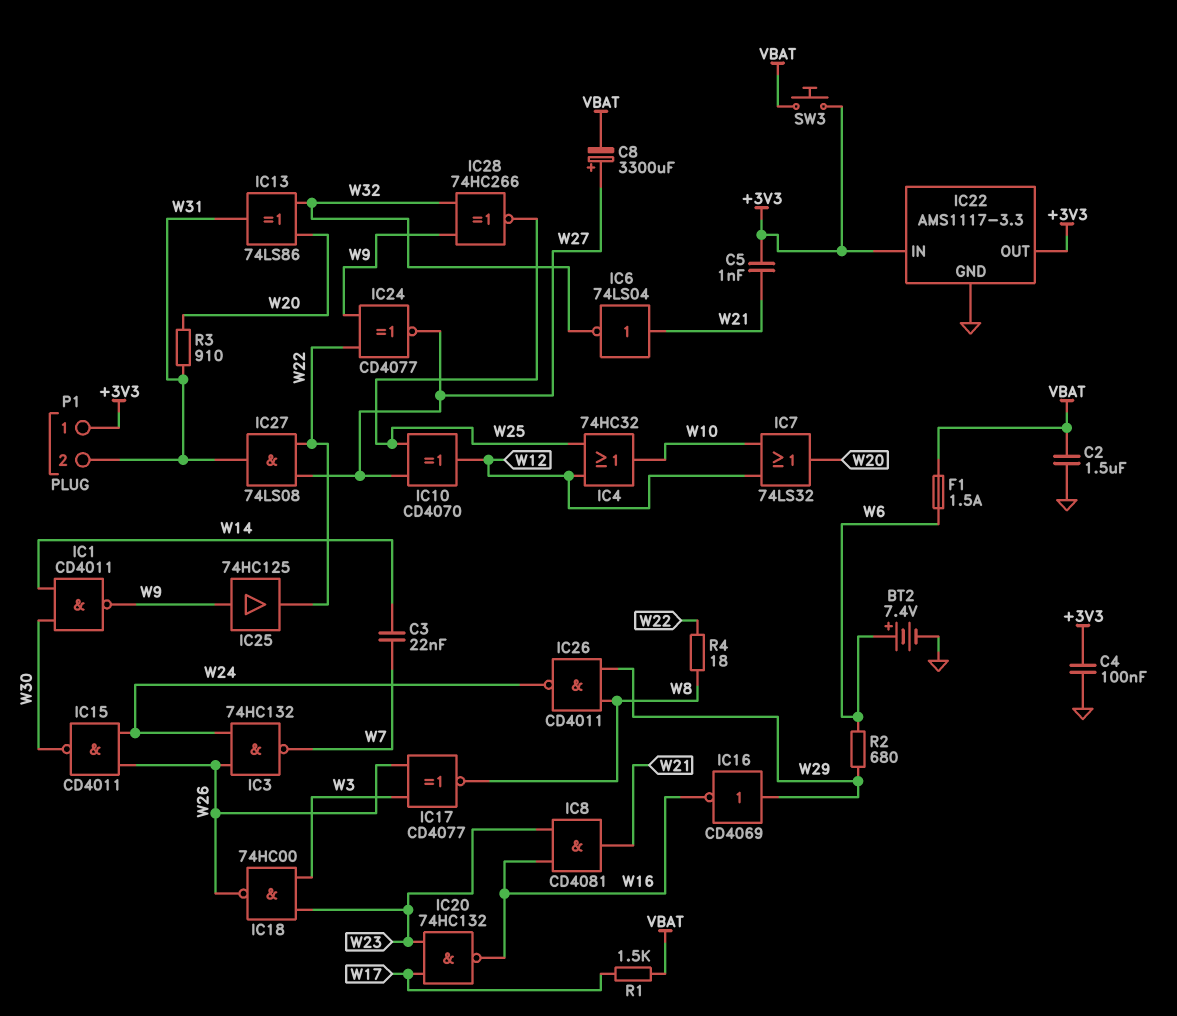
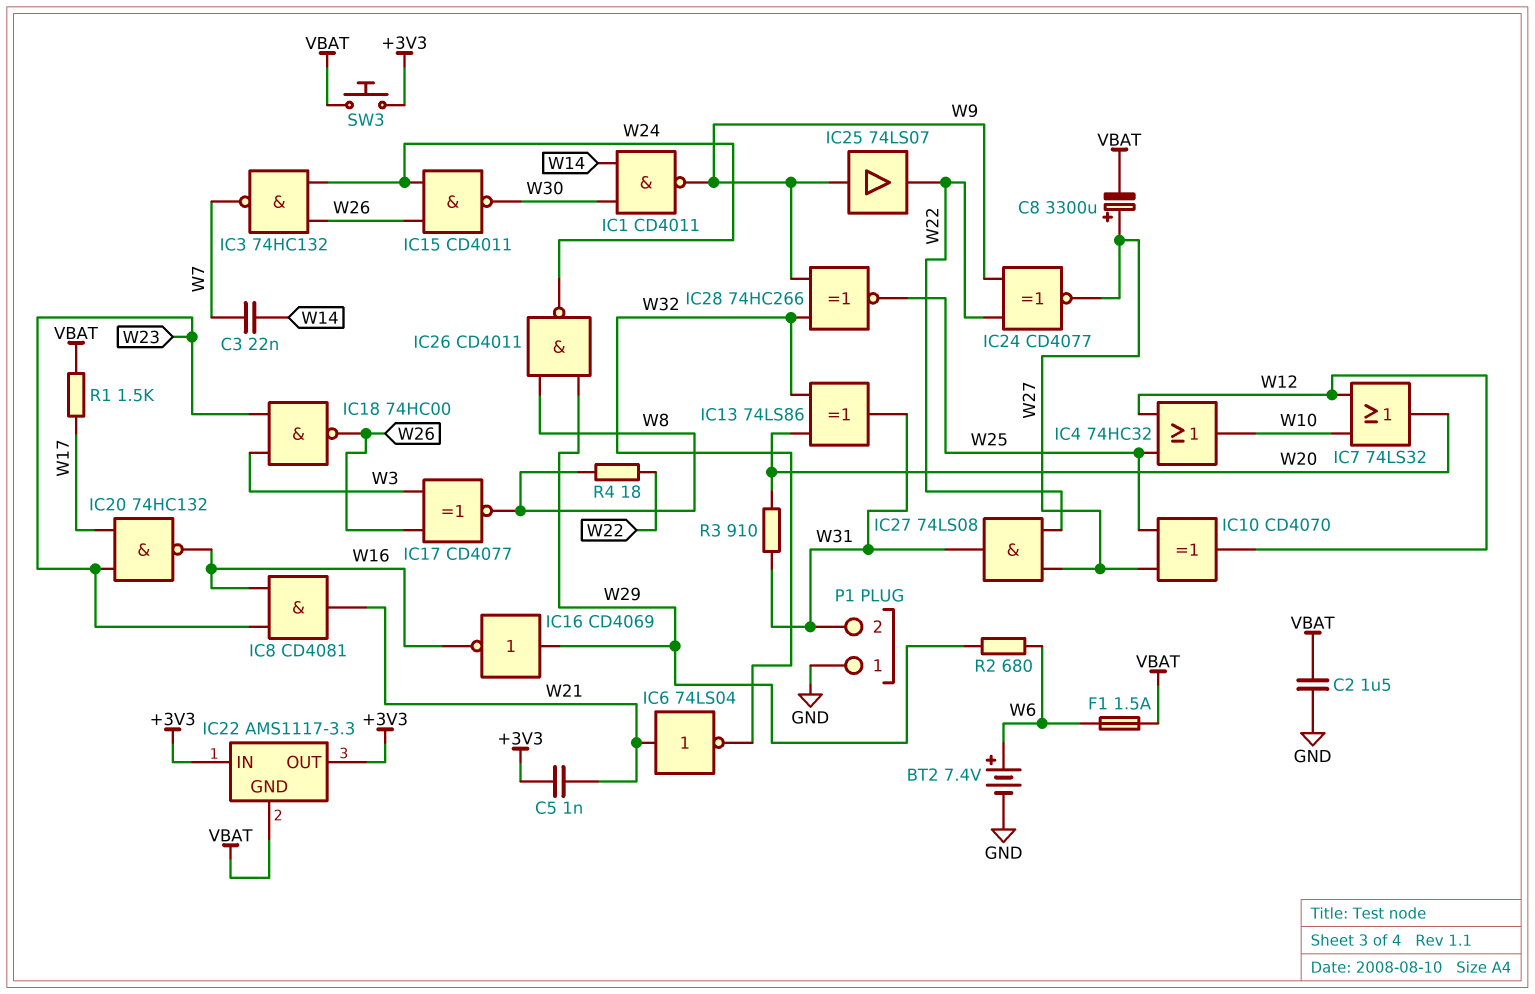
C4: 100nF (+3V3, GND) -> none
IC22 pin GND: GND -> VBAT
IC25: buffer 74HC125 (in W9, out W22) -> buffer 74LS07 (in W9, out W22)
P1 pin 1: +3V3 -> GND

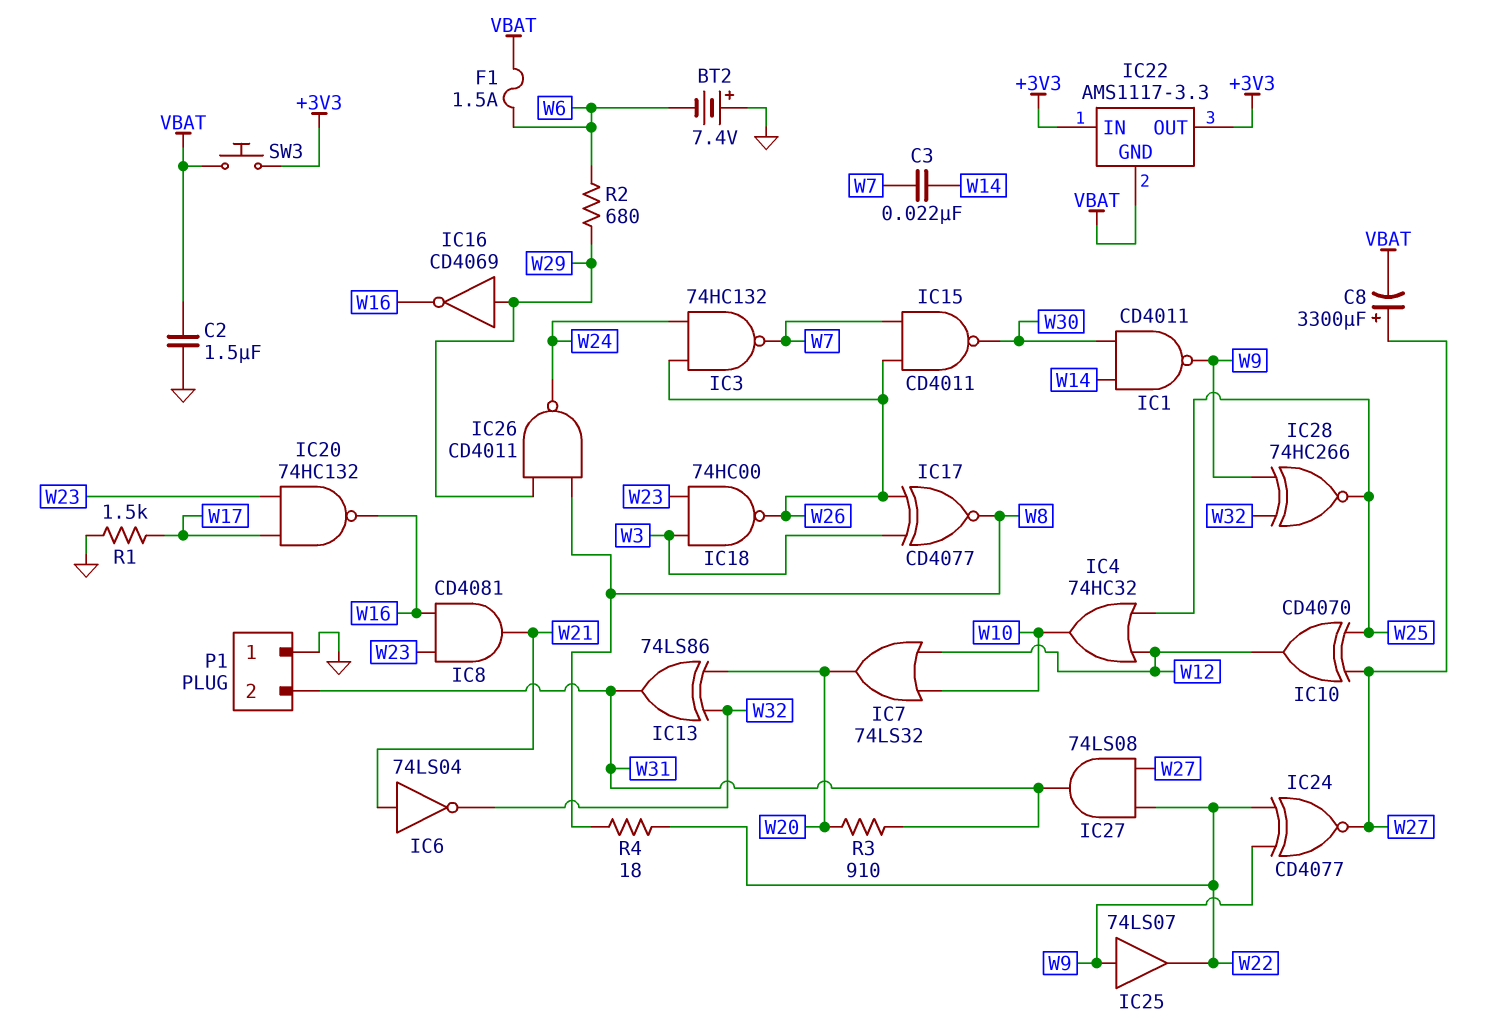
BT2: 7.4V (plus W6, minus GND) -> 7.4V (plus GND, minus W6)
C5: 1nF (+3V3, W21) -> none
IC15: NAND CD4011 (in W24, in W26, out W30) -> NAND CD4011 (in W7, in W26, out W30)
R1: 1.5k (VBAT, W17) -> 1.5k (GND, W17)

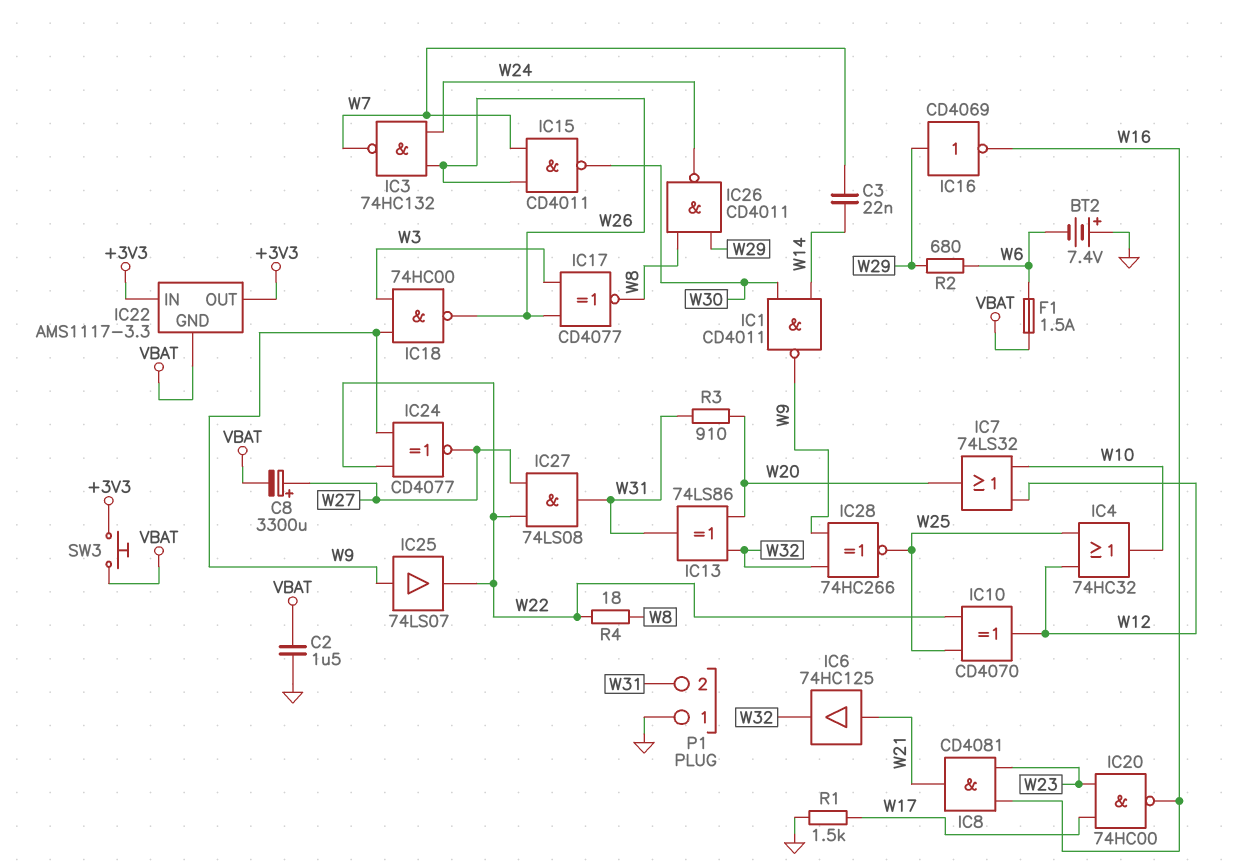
IC6: NOT 74LS04 (in W21, out W32) -> buffer 74HC125 (in W21, out W32)
IC10: XOR CD4070 (in W25, in W27, out W12) -> XOR CD4070 (in W22, in W25, out W12)
IC18: NAND 74HC00 (in W3, in W23, out W26) -> NAND 74HC00 (in W3, in W9, out W26)
IC20: NAND 74HC132 (in W17, in W23, out W16) -> NAND 74HC00 (in W17, in W23, out W16)

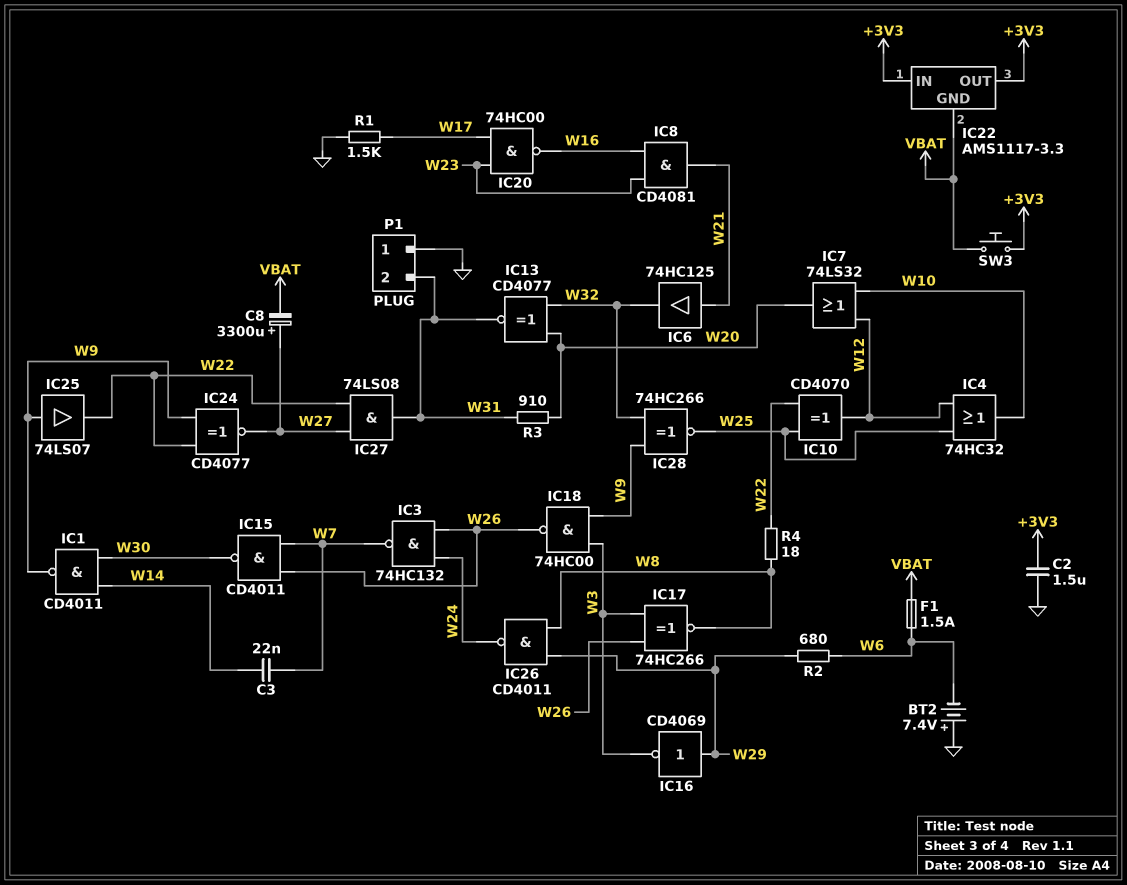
C2: 1.5uF (GND, VBAT) -> 1.5uF (+3V3, GND)
IC13: XOR 74LS86 (in W20, in W32, out W31) -> XNOR CD4077 (in W20, in W32, out W31)
IC16: NOT CD4069 (in W29, out W16) -> NOT CD4069 (in W29, out W3)
IC17: XNOR CD4077 (in W3, in W26, out W8) -> XNOR 74HC266 (in W3, in W26, out W8)

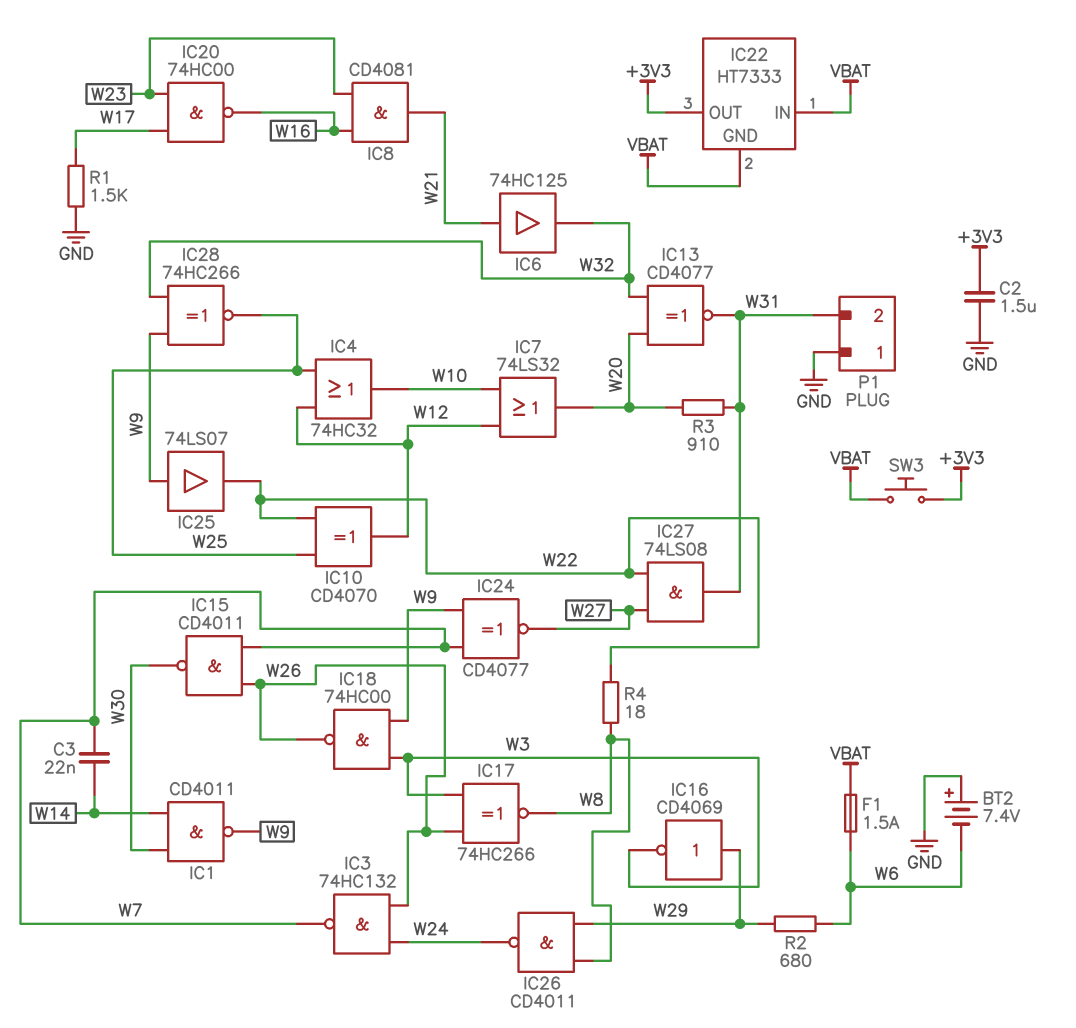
C8: 3300uF (plus W27, minus VBAT) -> none
IC22: AMS1117-3.3 -> HT7333
IC22 pin IN: +3V3 -> VBAT
IC24: XNOR CD4077 (in W9, in W22, out W27) -> XNOR CD4077 (in W7, in W9, out W27)

